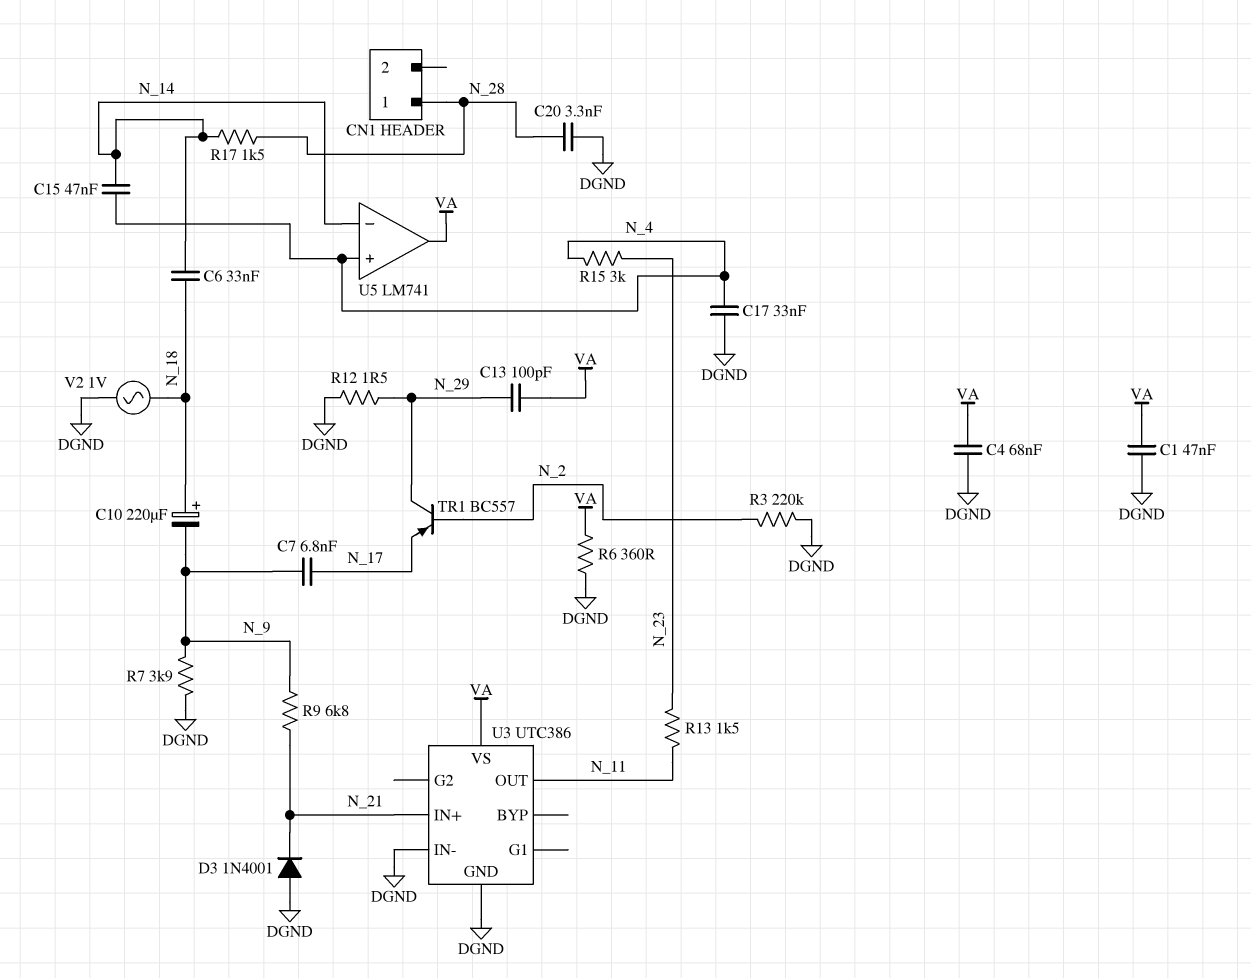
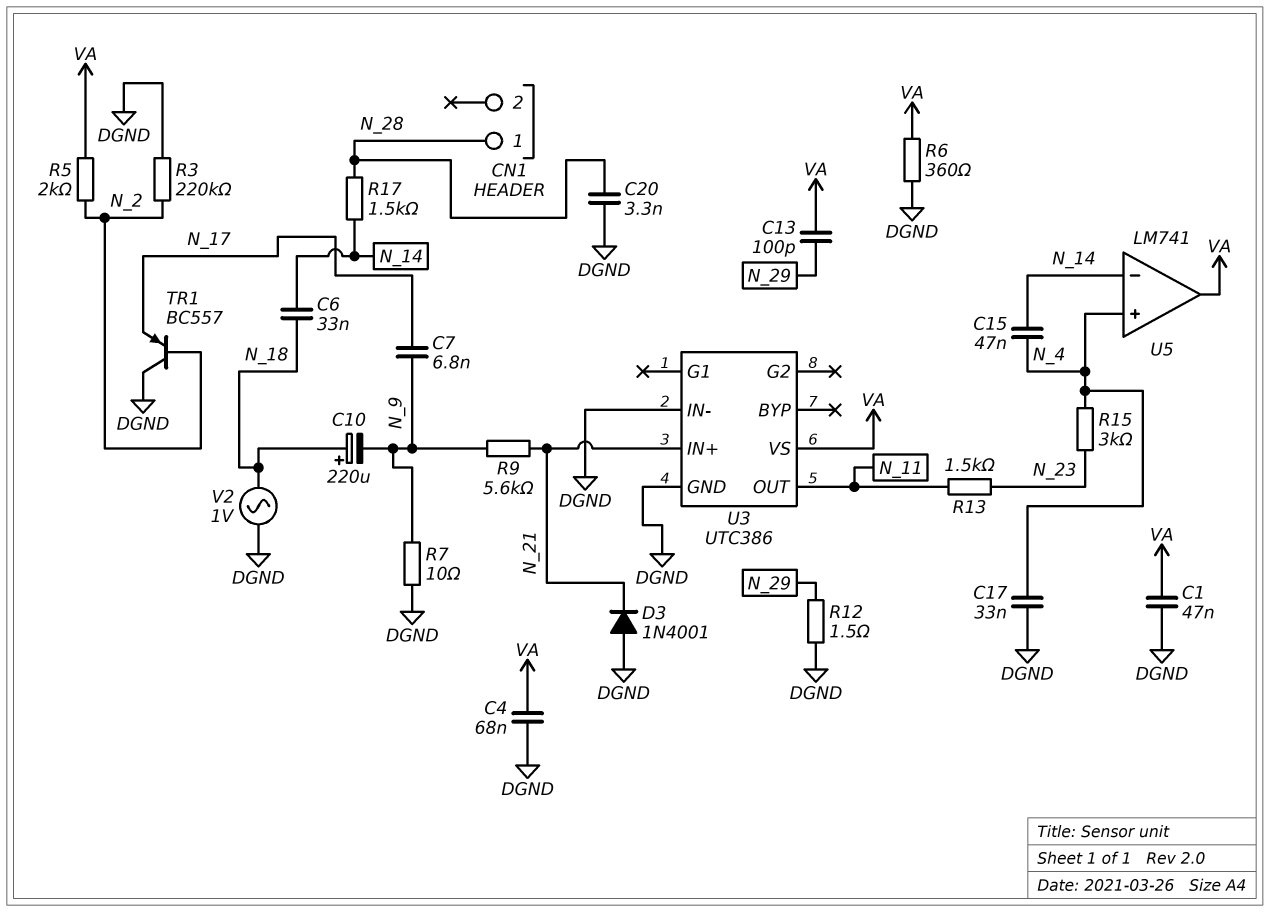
R5: none -> 2k (N_2, VA)
R7: 3.9k (DGND, N_9) -> 10 (DGND, N_9)
R9: 6.8k (N_9, N_21) -> 5.6k (N_9, N_21)
TR1: PNP BC557 (B N_2, C N_29, E N_17) -> PNP BC557 (B N_2, C DGND, E N_17)

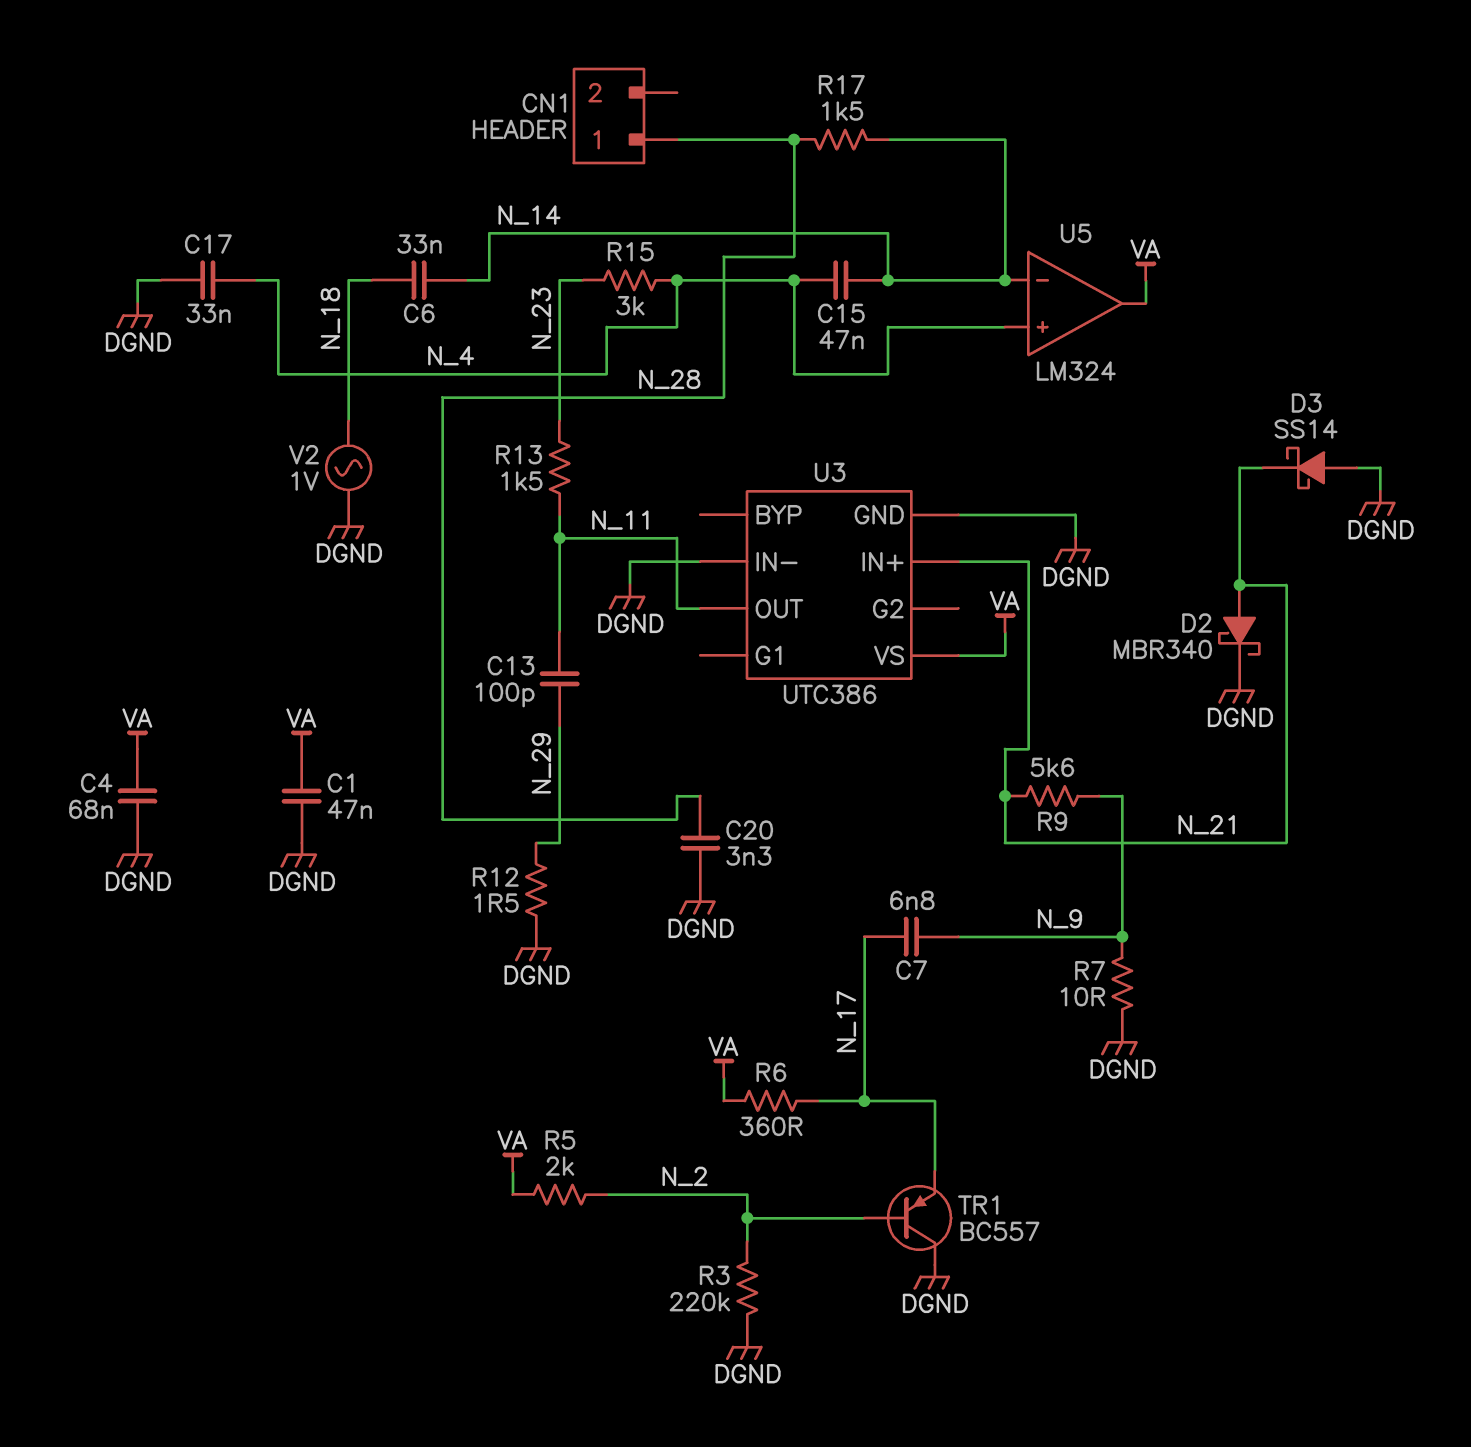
C10: 220uF (plus N_18, minus N_9) -> none
C13: 100pF (N_29, VA) -> 100pF (N_11, N_29)
D2: none -> schottky MBR340 (A N_21, K DGND)
D3: diode 1N4001 (A DGND, K N_21) -> schottky SS14 (A DGND, K N_21)
R6: 360 (DGND, VA) -> 360 (N_17, VA)
U5: LM741 -> LM324

